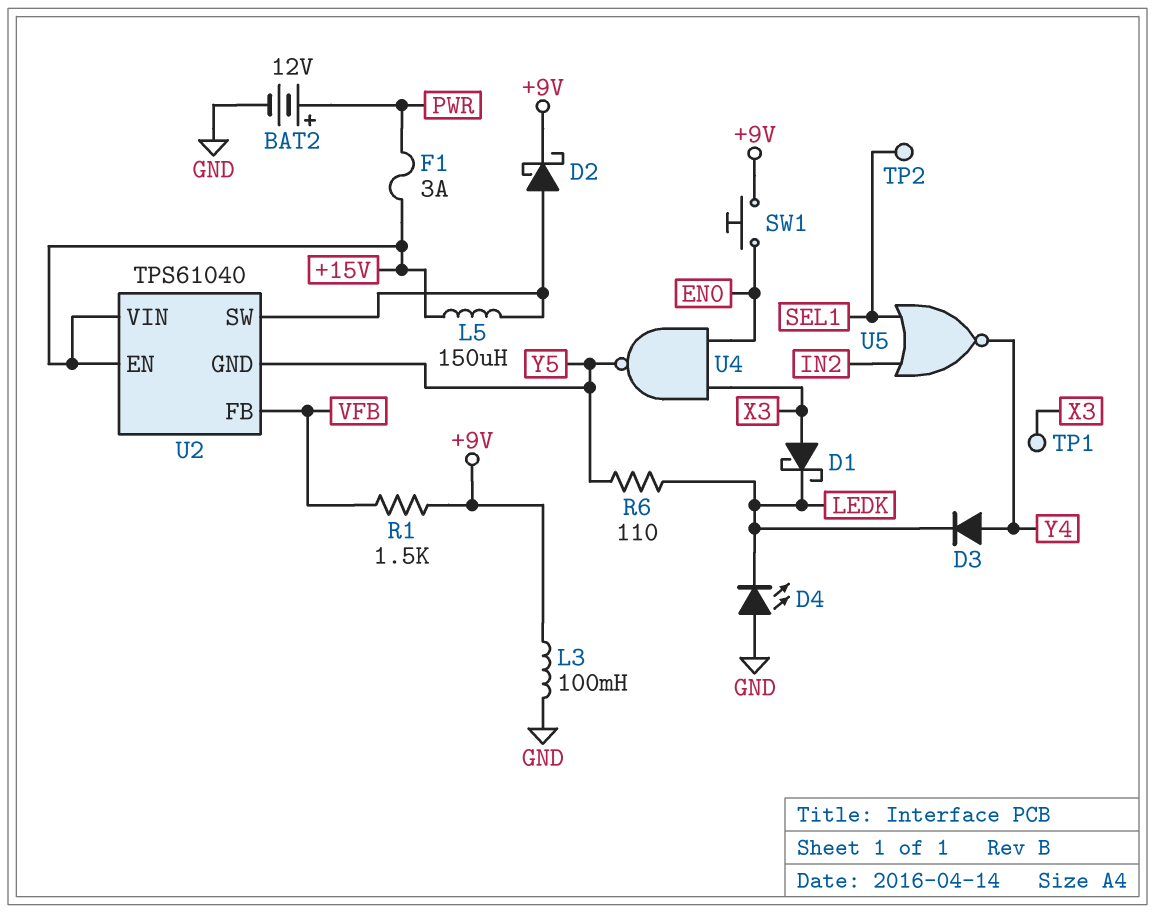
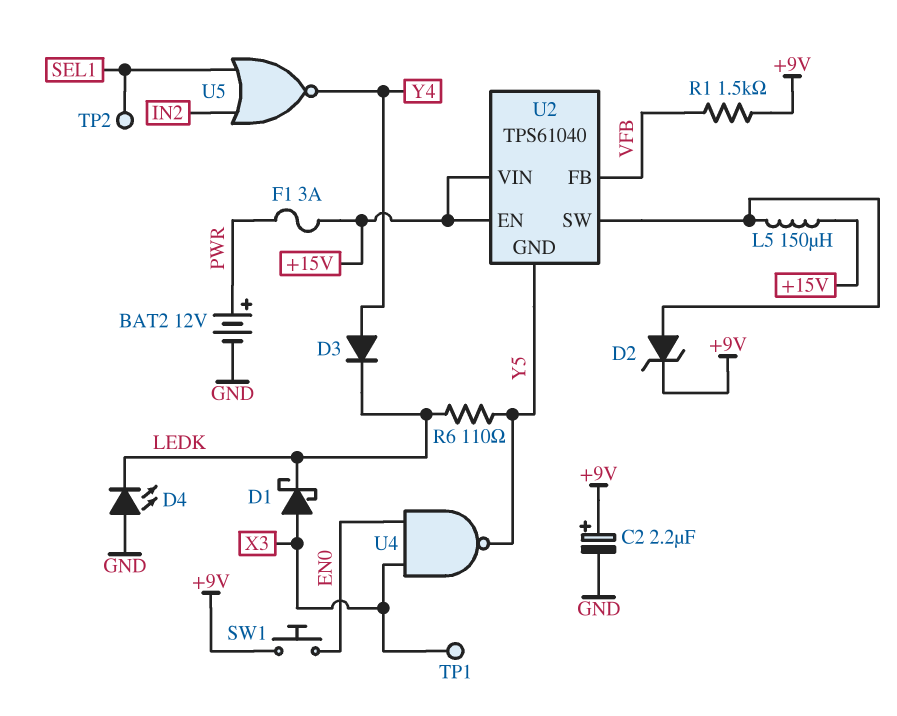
C2: none -> 2.2uF (plus +9V, minus GND)
D2: schottky (A U2/SW, K +9V) -> zener (A U2/SW, K +9V)
L3: 100mH (+9V, GND) -> none

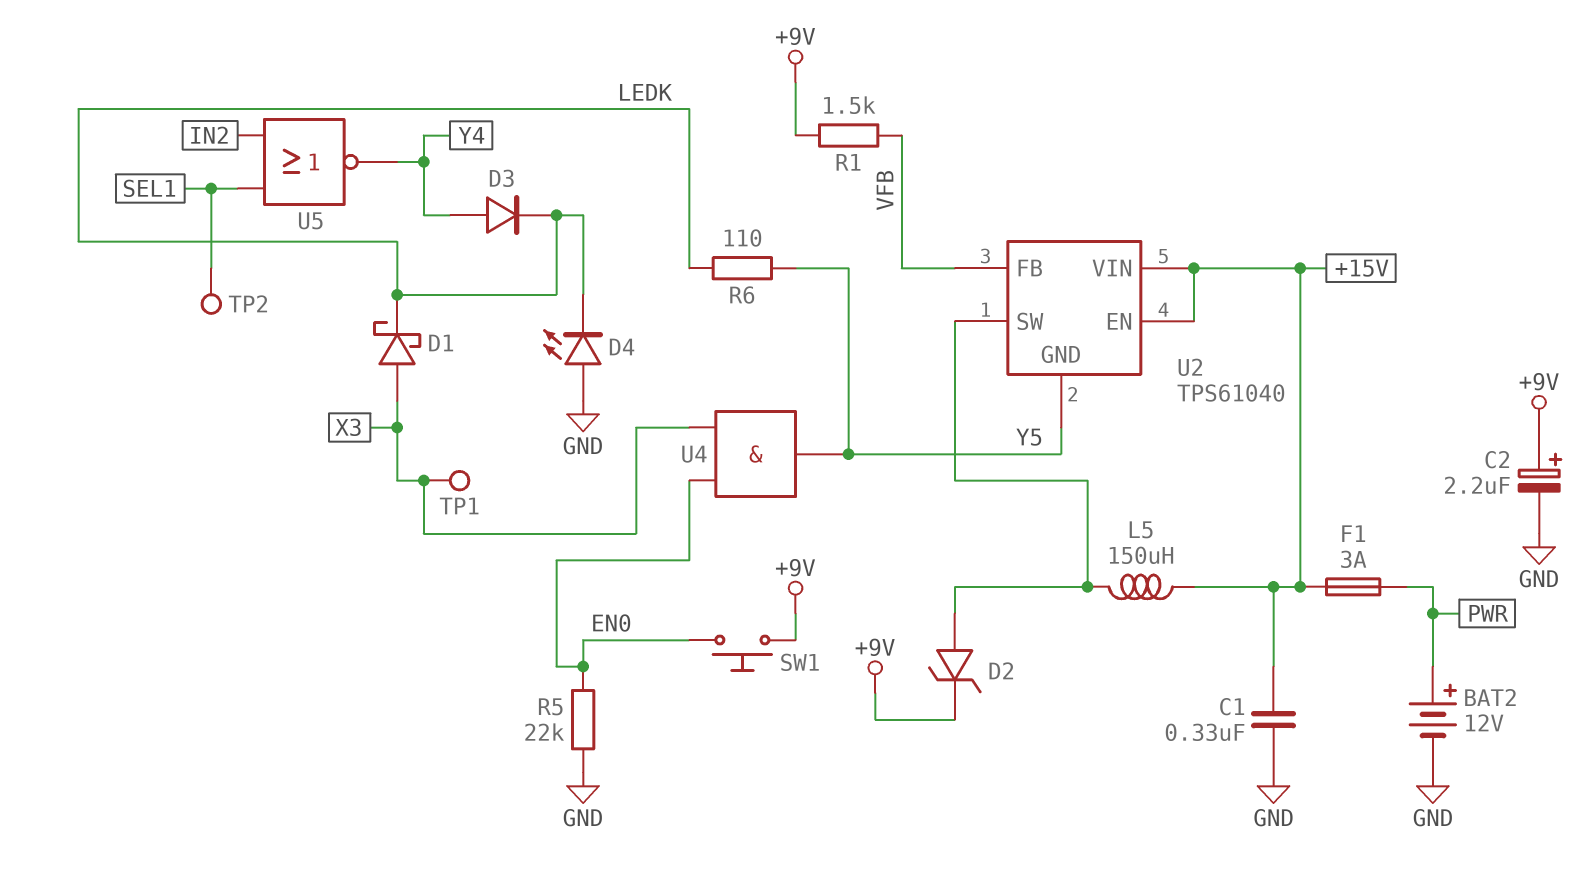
C1: none -> 330nF (+15V, GND)
R5: none -> 22k (EN0, GND)
U4: NAND (in EN0, in X3, out Y5) -> AND (in EN0, in X3, out Y5)

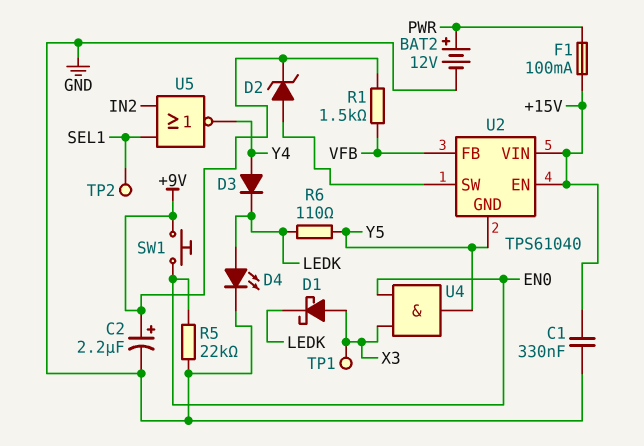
D4: LED (A GND, K LEDK) -> LED (A LEDK, K GND)
F1: 3A (+15V, PWR) -> 100mA (+15V, PWR)
L5: 150uH (+15V, U2/SW) -> none

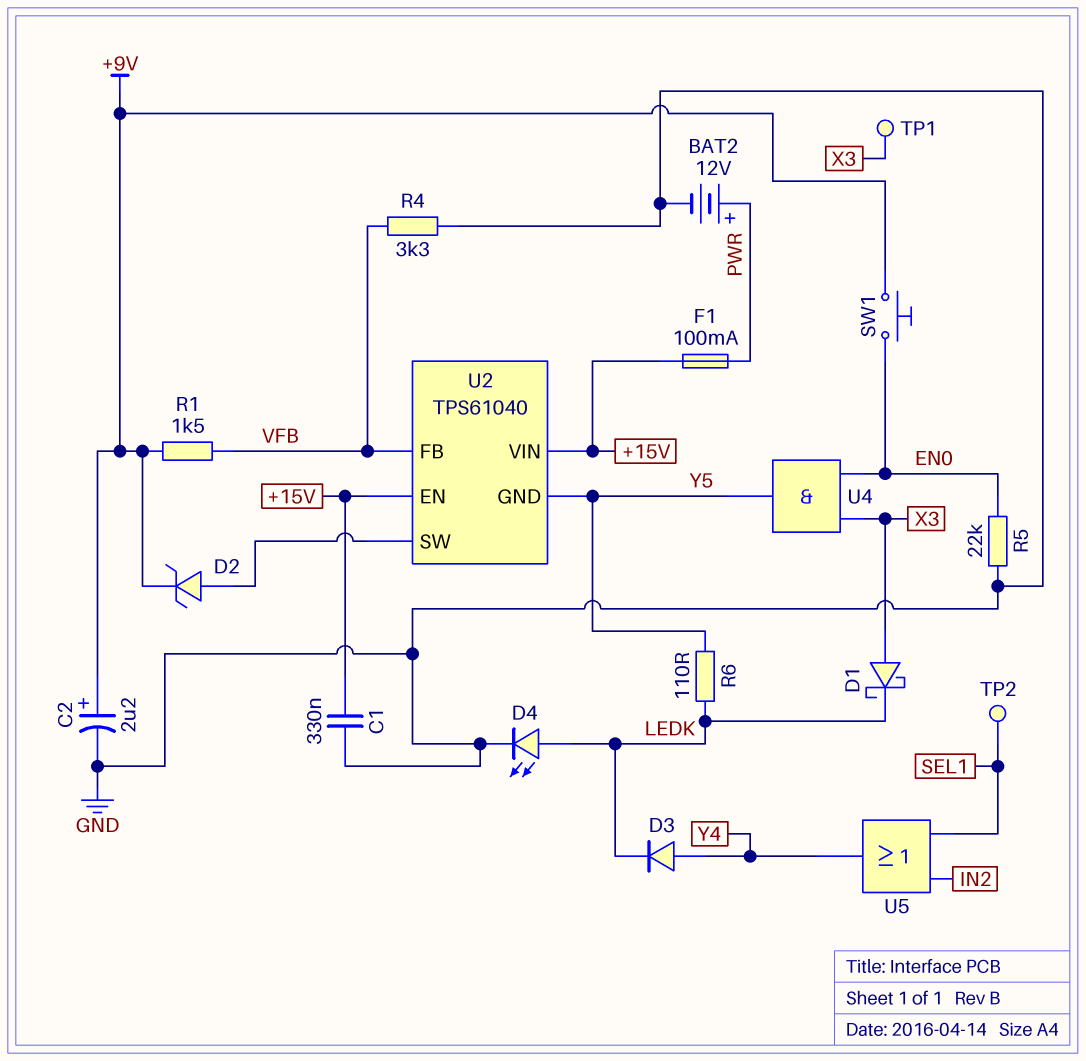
R4: none -> 3.3k (GND, VFB)
U5: NOR (in IN2, in SEL1, out Y4) -> OR (in IN2, in SEL1, out Y4)

